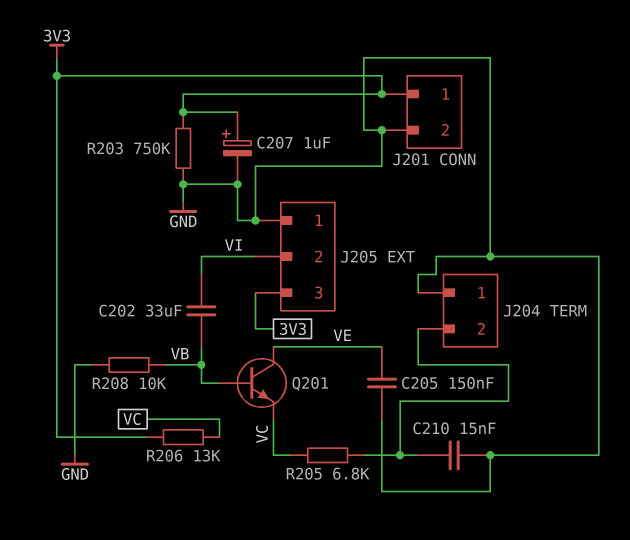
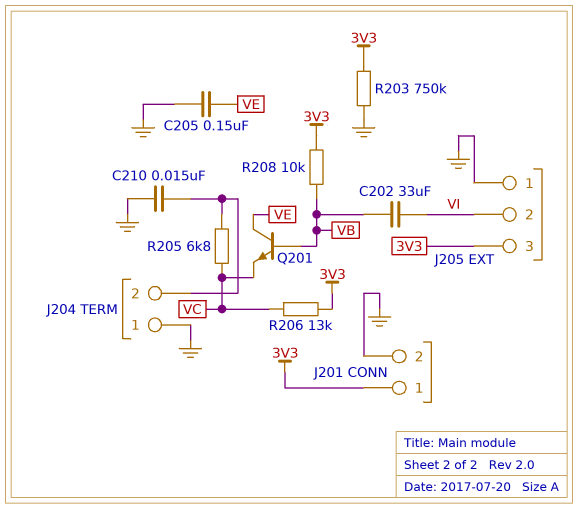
C207: 1uF (plus 3V3, minus GND) -> none
R208: 10k (GND, VB) -> 10k (3V3, VB)

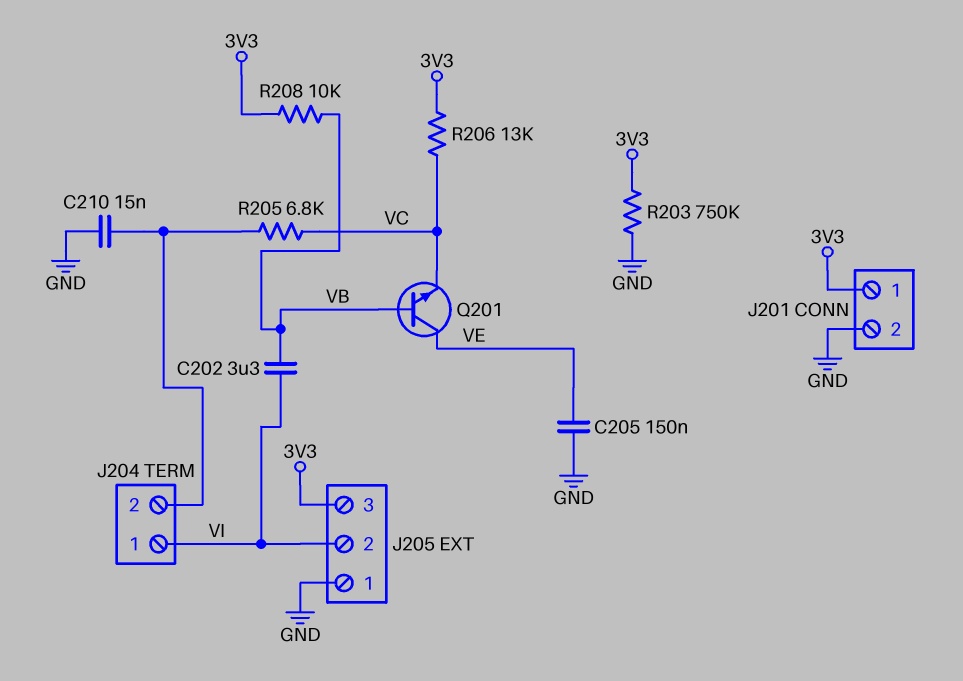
C202: 33uF (VB, VI) -> 3.3uF (VB, VI)
J204 pin 1: GND -> VI

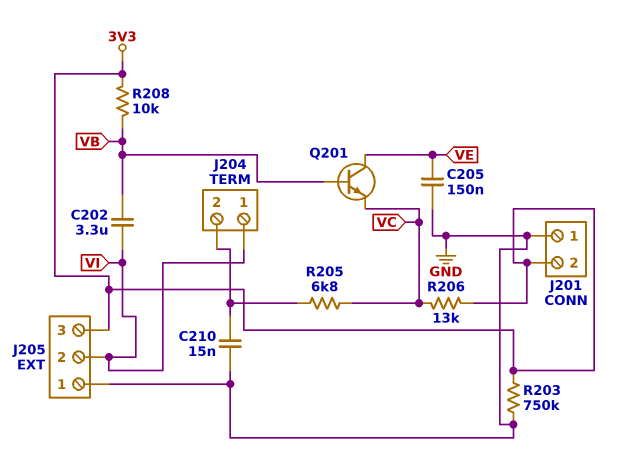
J201 pin 1: 3V3 -> GND
J201 pin 2: GND -> 3V3

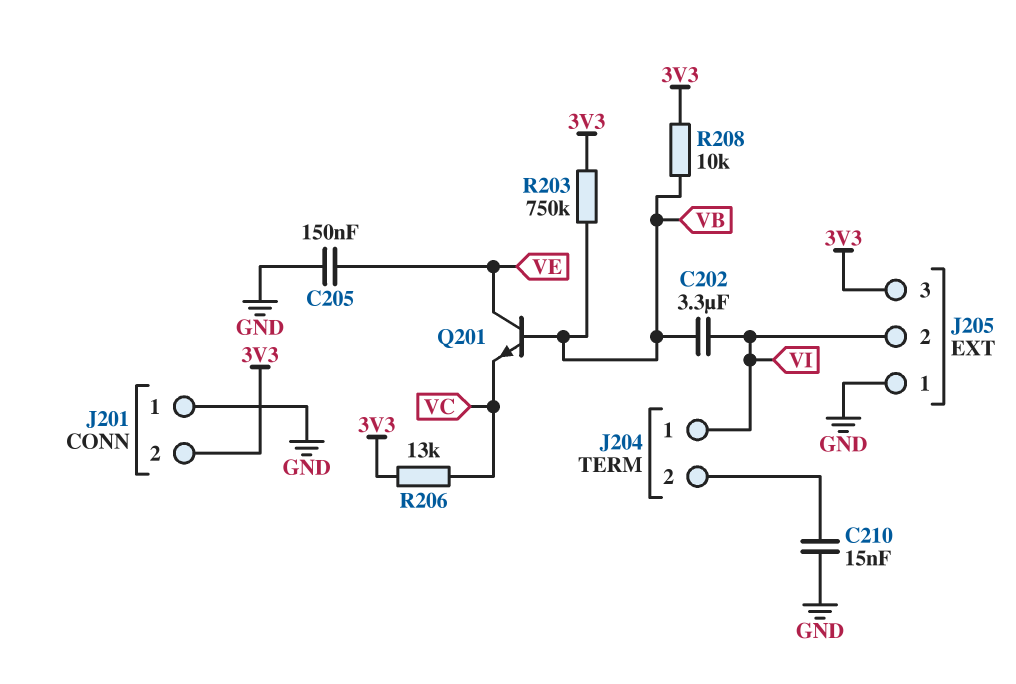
R203: 750k (3V3, GND) -> 750k (3V3, VB)
R205: 6.8k (J204/2, VC) -> none

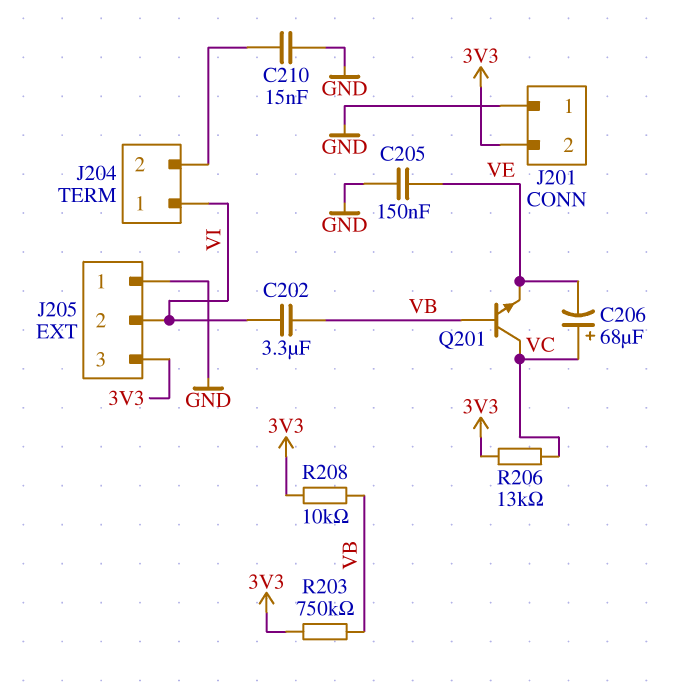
C206: none -> 68uF (plus VC, minus VE)
Q201: NPN (B VB, C VE, E VC) -> NPN (B VB, C VC, E VE)

